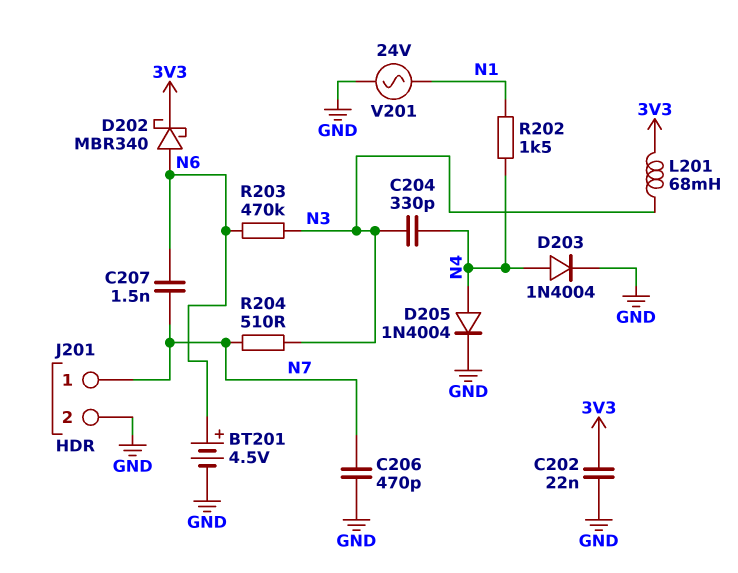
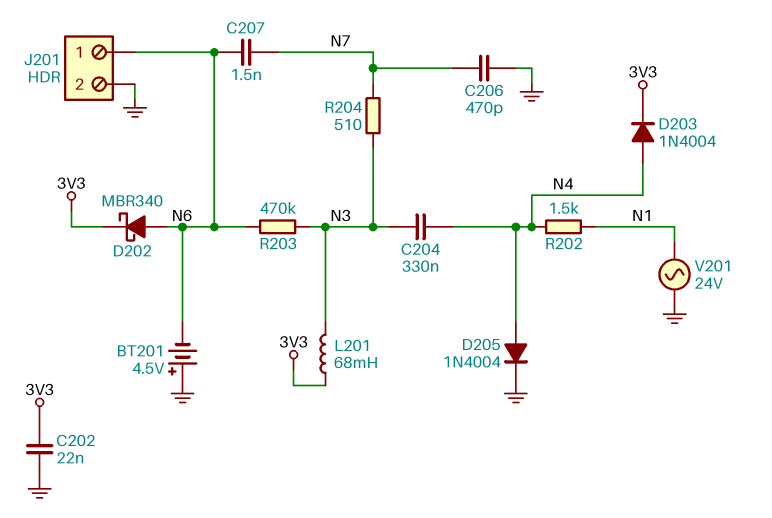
BT201: 4.5V (plus N6, minus GND) -> 4.5V (plus GND, minus N6)
C204: 330pF (N3, N4) -> 330nF (N3, N4)
D203: diode 1N4004 (A N4, K GND) -> diode 1N4004 (A N4, K 3V3)
J201 pin 1: N7 -> N6

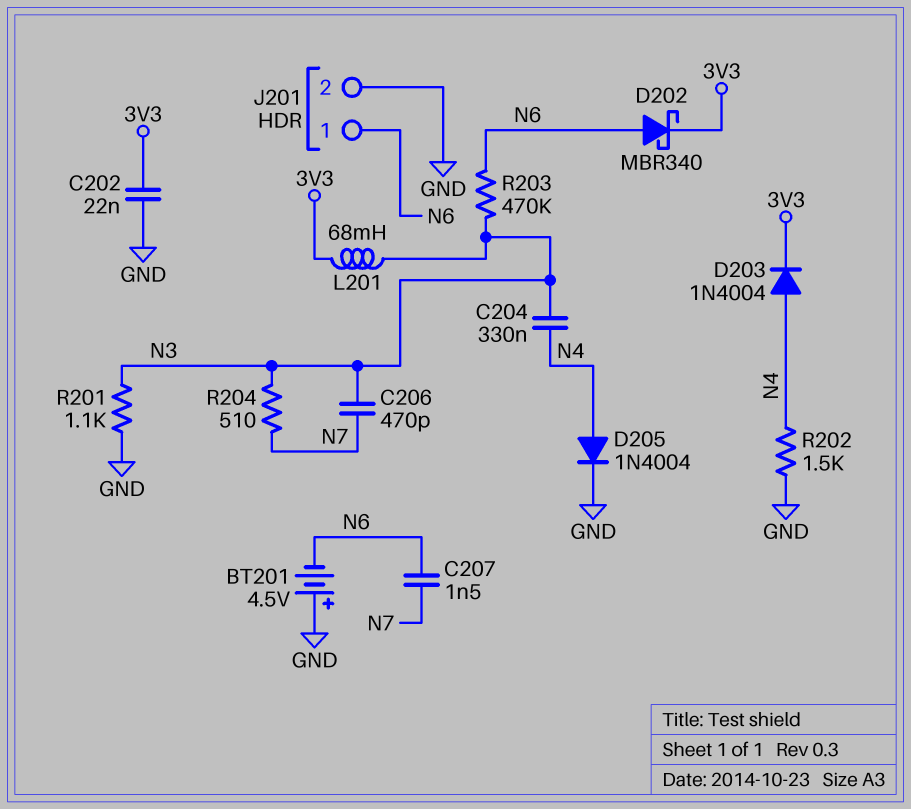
C206: 470pF (GND, N7) -> 470pF (N3, N7)
R201: none -> 1.1k (GND, N3)
R202: 1.5k (N1, N4) -> 1.5k (GND, N4)
V201: AC 24V (GND, N1) -> none

